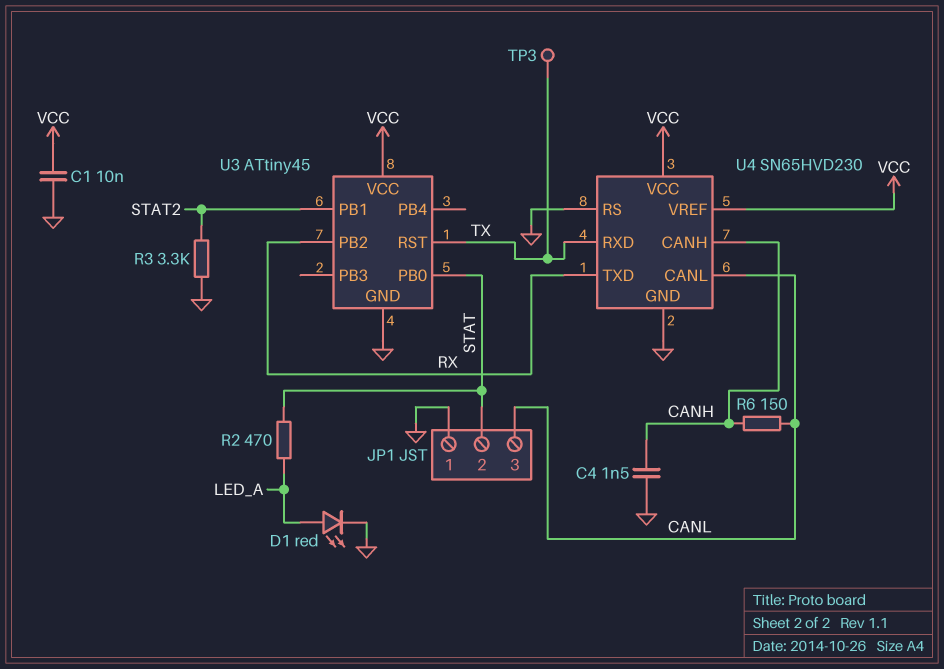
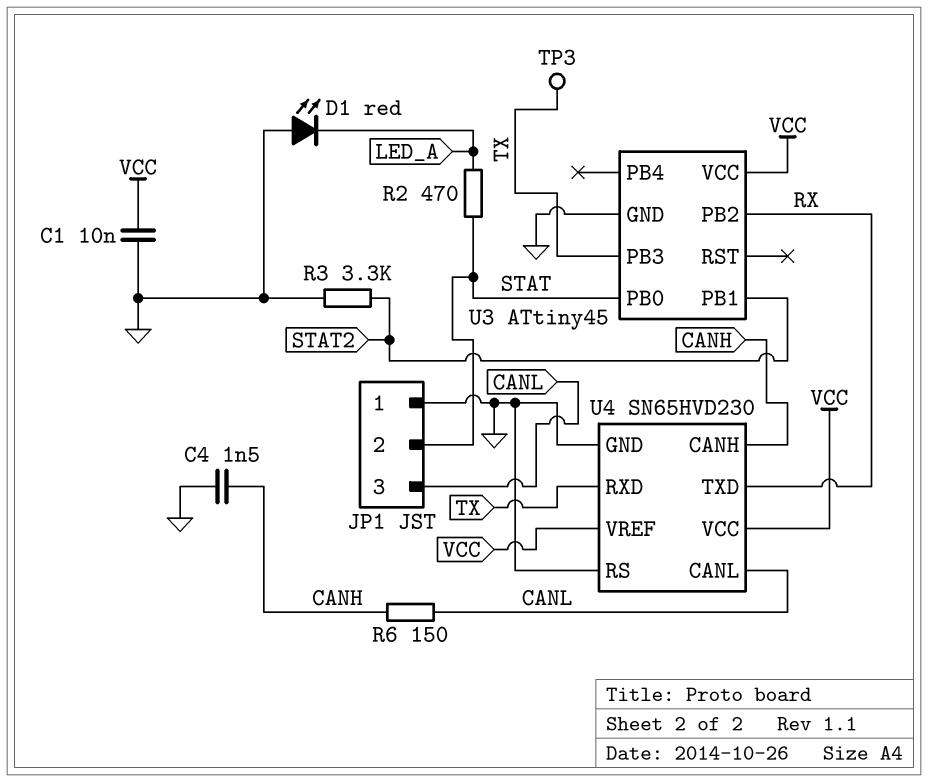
D1: LED red (A LED_A, K GND) -> LED red (A GND, K LED_A)
U3 pin PB3: none -> TX
U3 pin RST: TX -> none

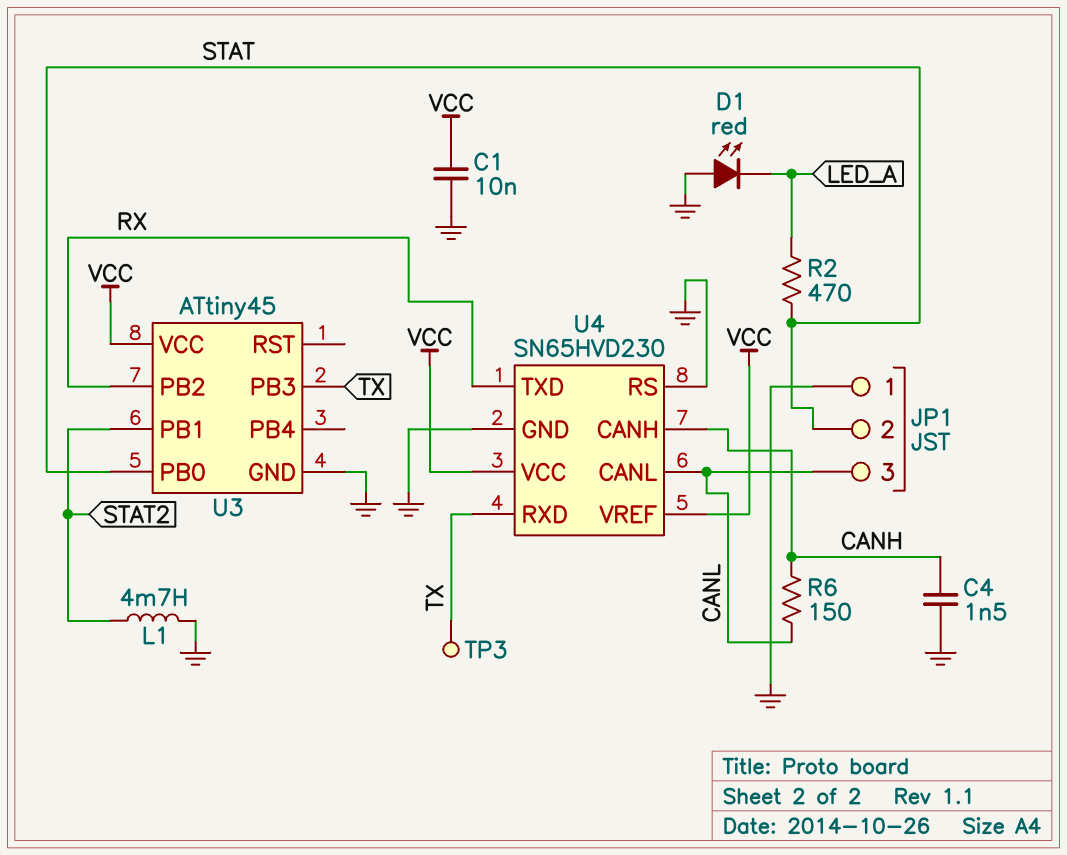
L1: none -> 4.7mH (GND, STAT2)
R3: 3.3k (GND, STAT2) -> none

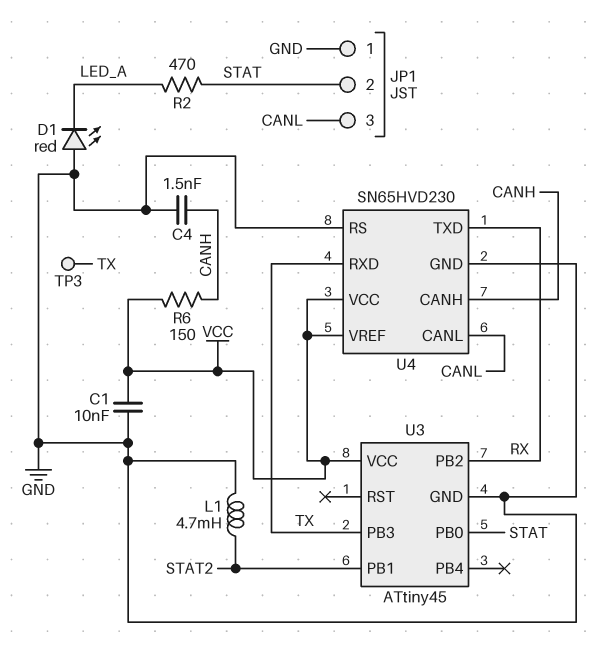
R6: 150 (CANH, CANL) -> 150 (CANH, VCC)

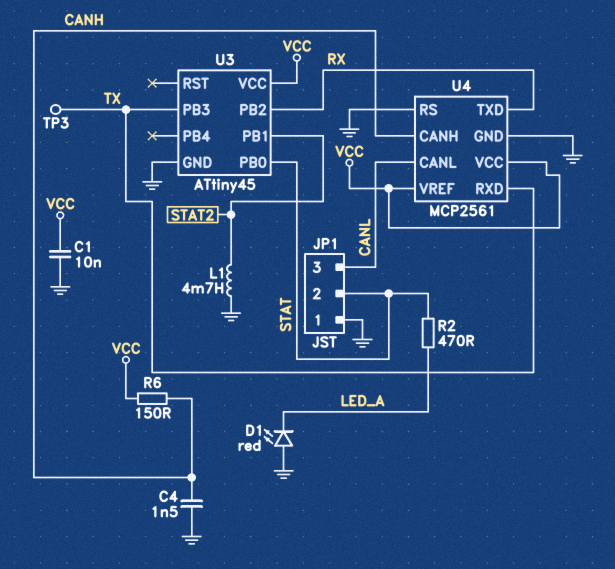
U4: SN65HVD230 -> MCP2561

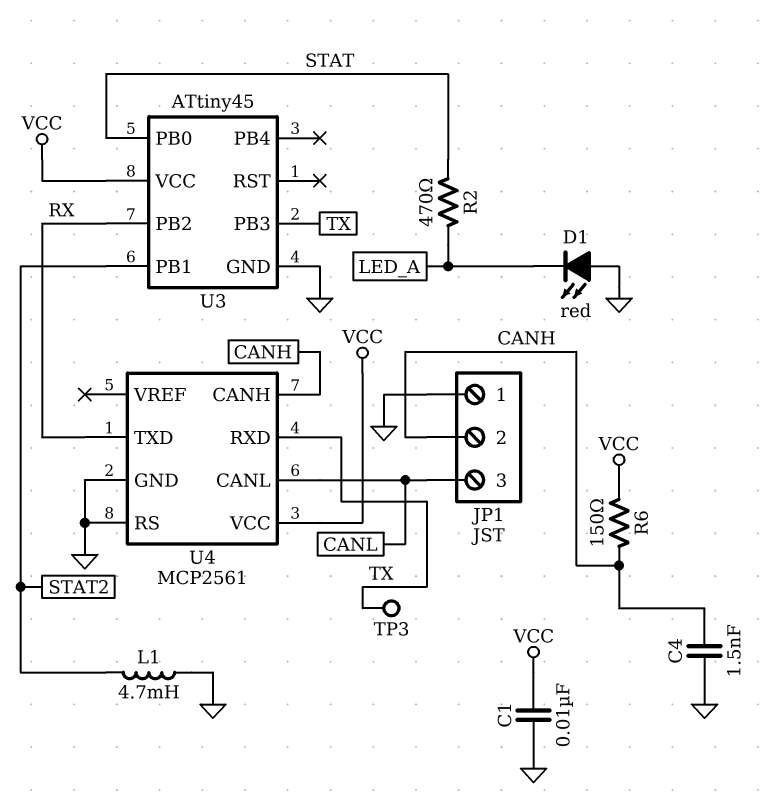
JP1 pin 2: STAT -> CANH
U4 pin VREF: VCC -> none

